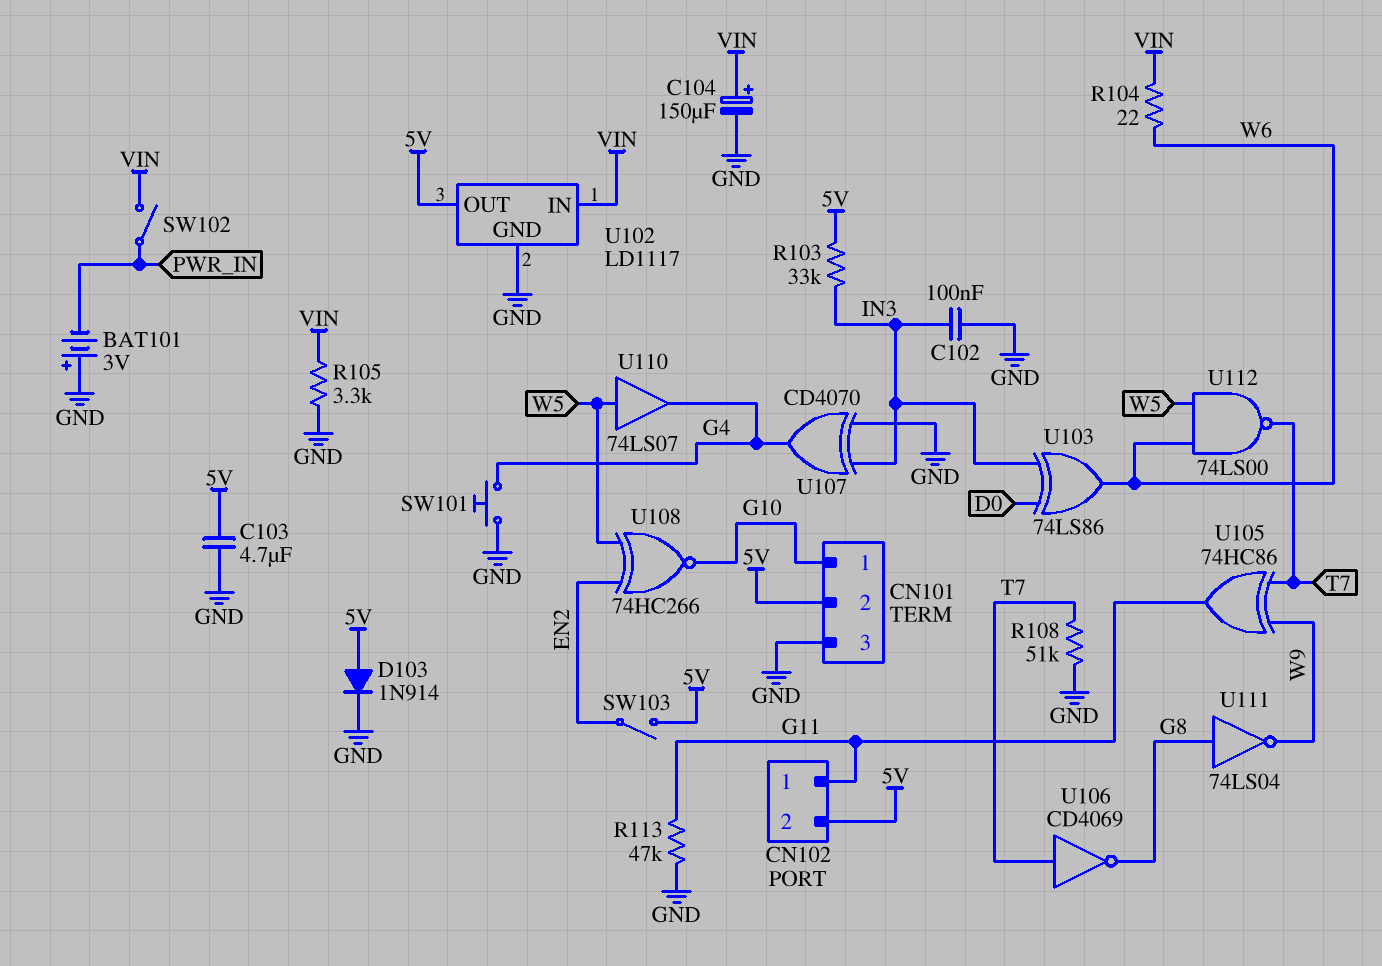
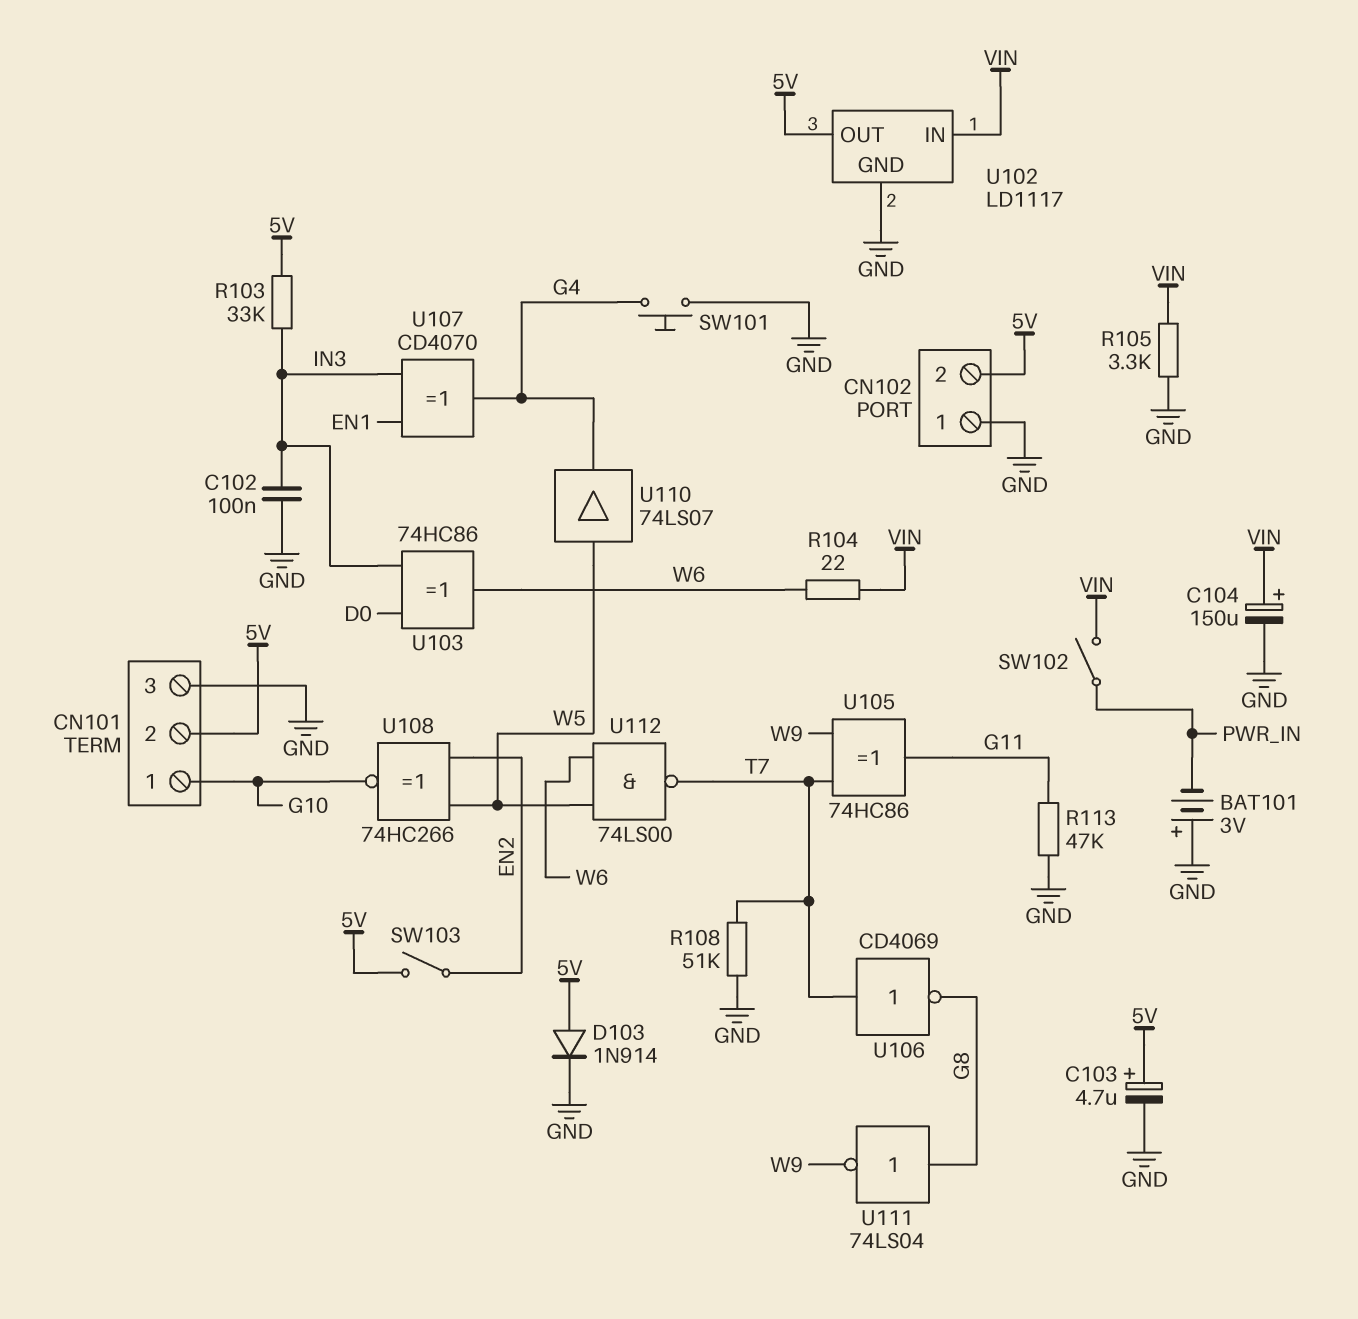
C103: 4.7uF (5V, GND) -> 4.7uF (plus 5V, minus GND)
CN102 pin 1: G11 -> GND
U103: XOR 74LS86 (in D0, in IN3, out W6) -> XOR 74HC86 (in D0, in IN3, out W6)
U107: XOR CD4070 (in GND, in IN3, out G4) -> XOR CD4070 (in EN1, in IN3, out G4)

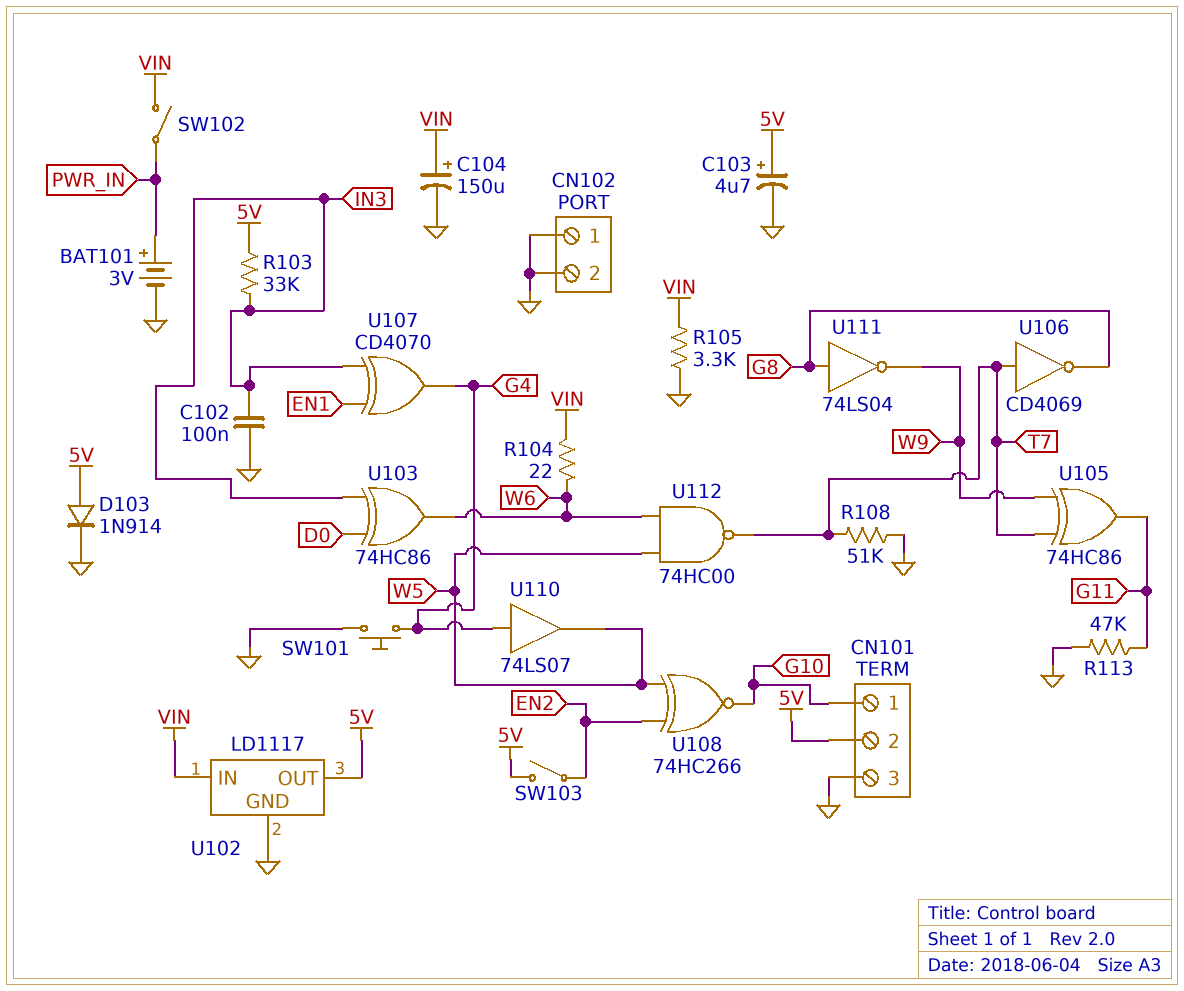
BAT101: 3V (plus GND, minus PWR_IN) -> 3V (plus PWR_IN, minus GND)
CN102 pin 2: 5V -> GND
U110: buffer 74LS07 (in W5, out G4) -> buffer 74LS07 (in G4, out W5)
U112: NAND 74LS00 (in W5, in W6, out T7) -> NAND 74HC00 (in W5, in W6, out T7)

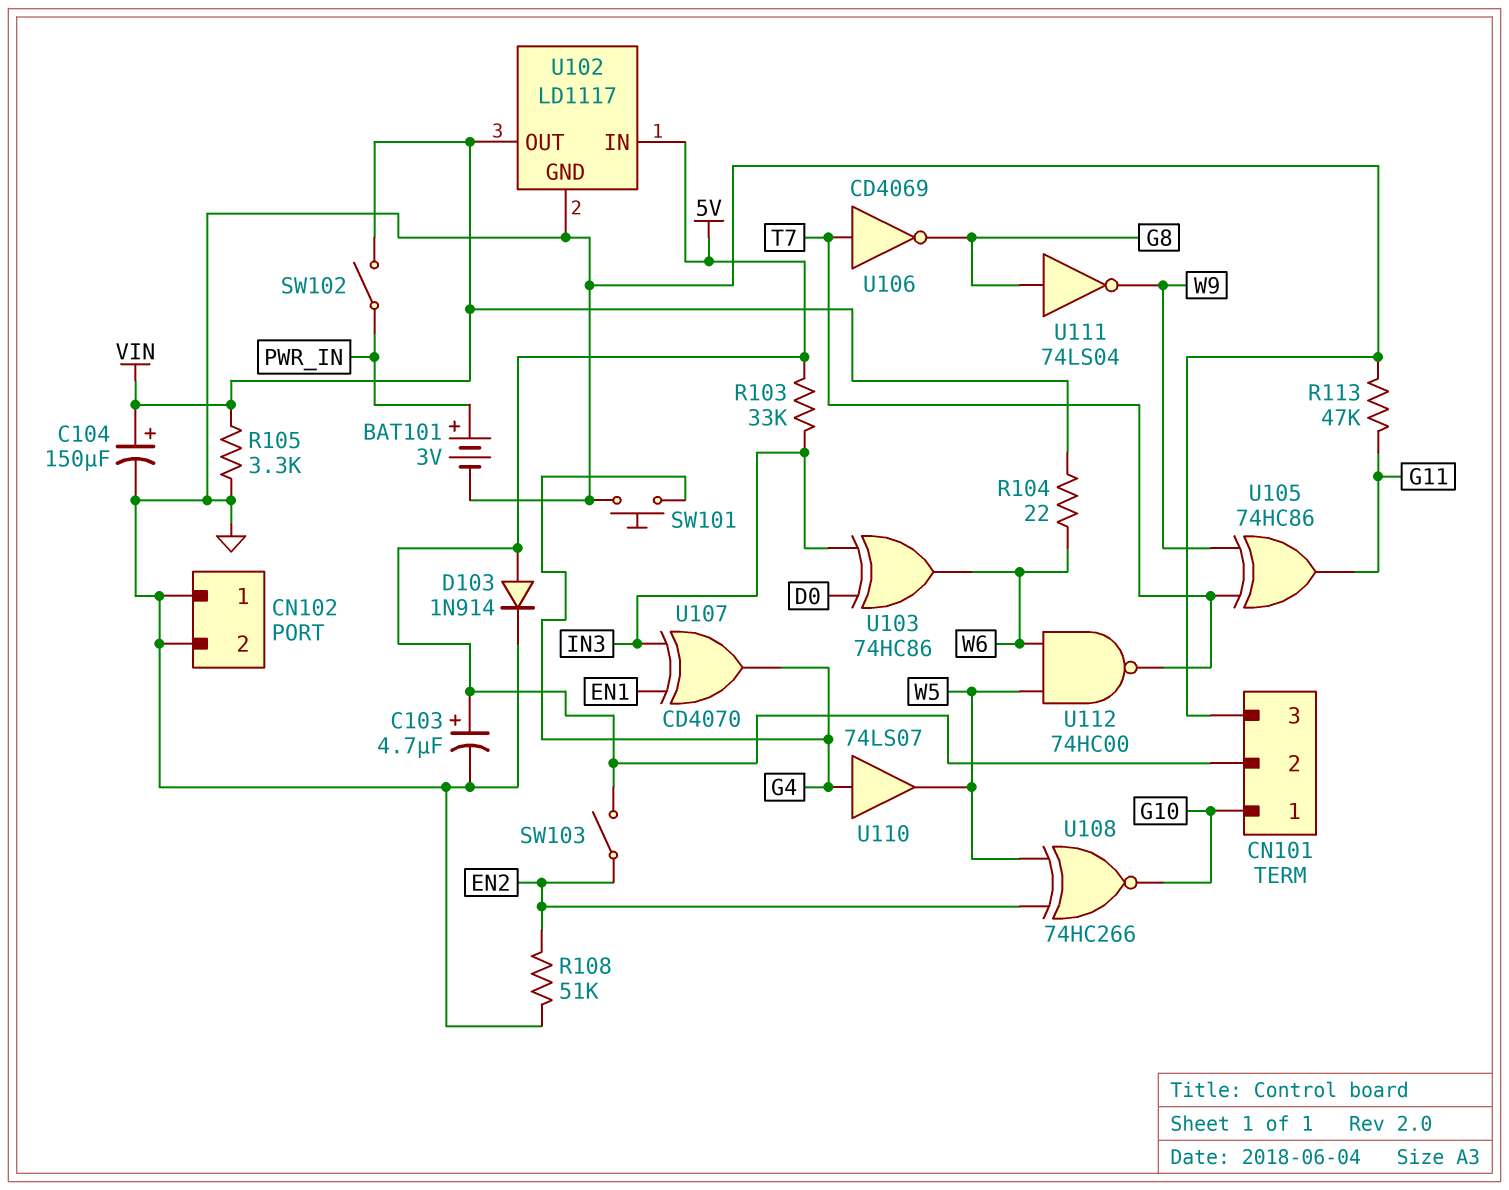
C102: 100nF (GND, IN3) -> none
R108: 51k (GND, T7) -> 51k (EN2, GND)
U102 pin IN: VIN -> 5V
U102 pin OUT: 5V -> VIN

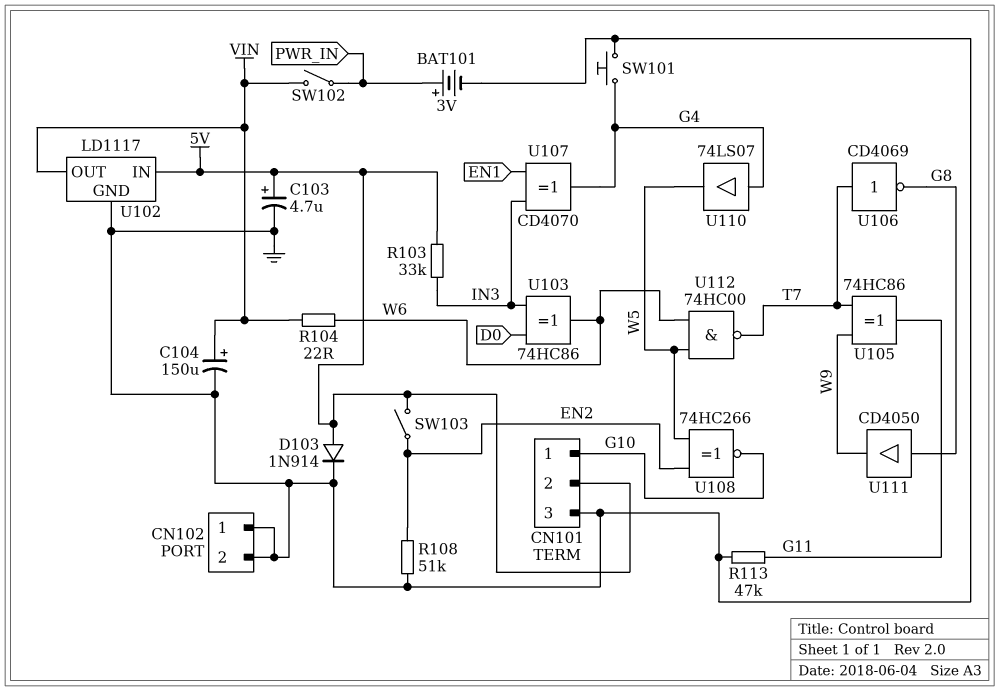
R105: 3.3k (GND, VIN) -> none
U111: NOT 74LS04 (in G8, out W9) -> buffer CD4050 (in G8, out W9)

